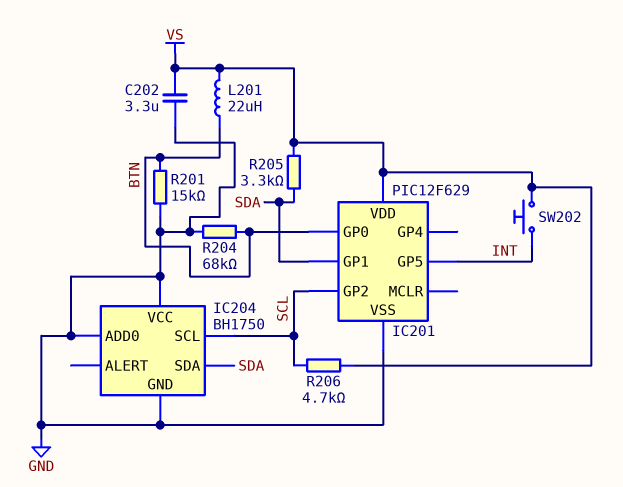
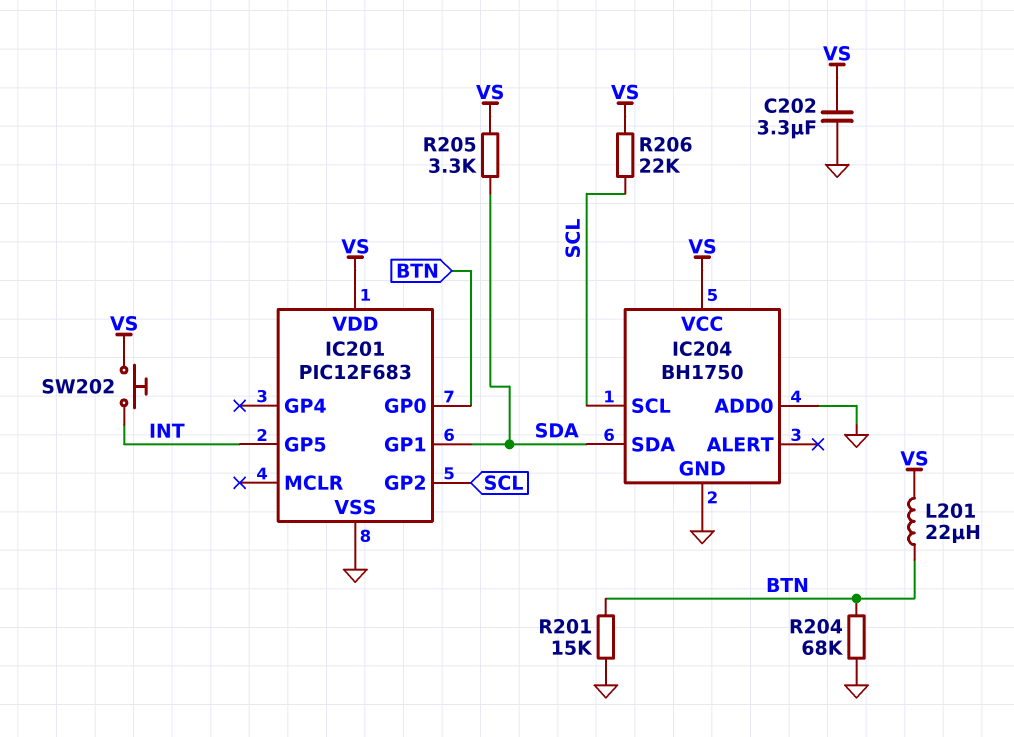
IC201: PIC12F629 -> PIC12F683
IC204 pin VCC: GND -> VS
R206: 4.7k (SCL, VS) -> 22k (SCL, VS)

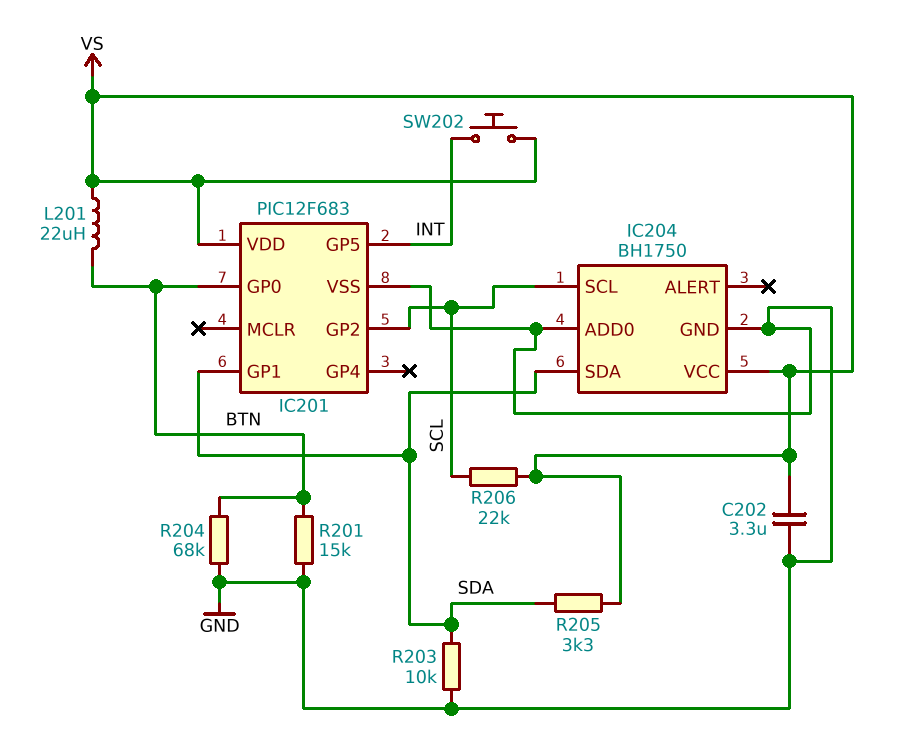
R203: none -> 10k (GND, SDA)

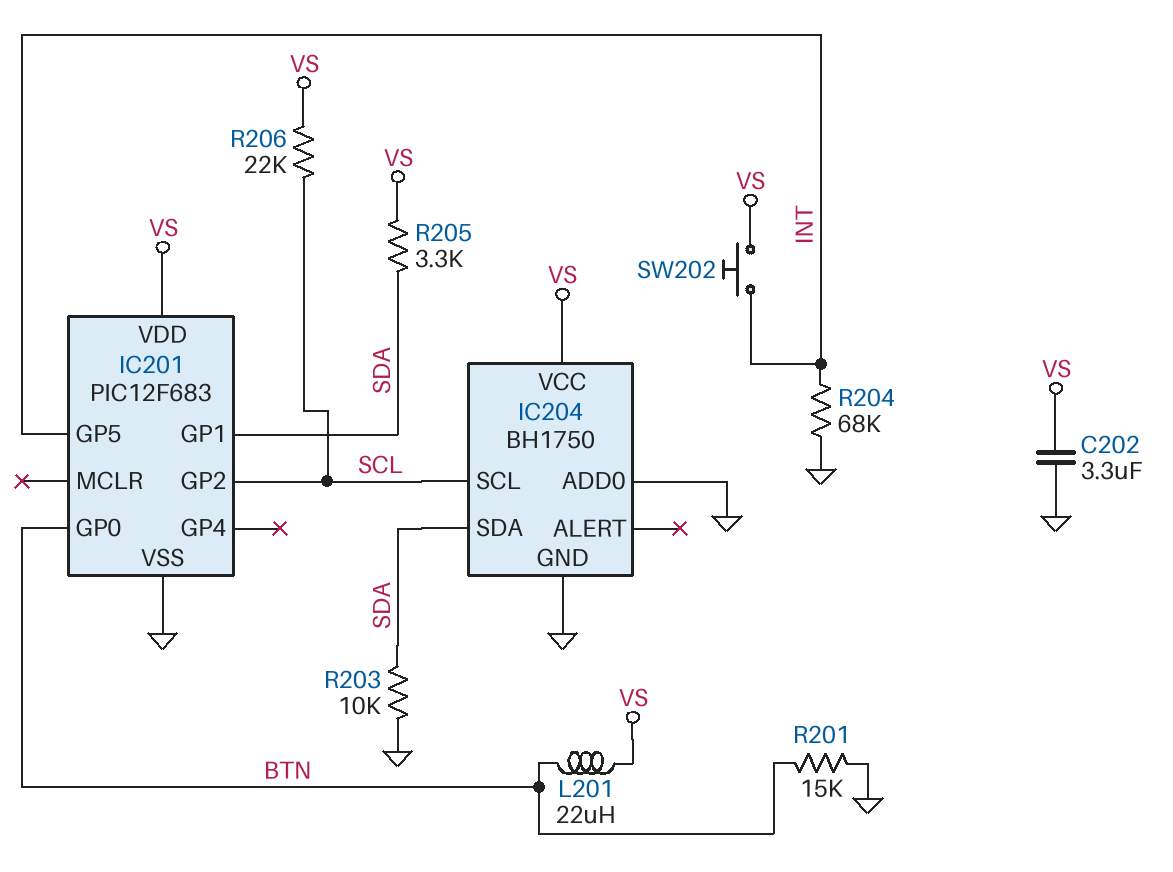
R204: 68k (BTN, GND) -> 68k (GND, INT)

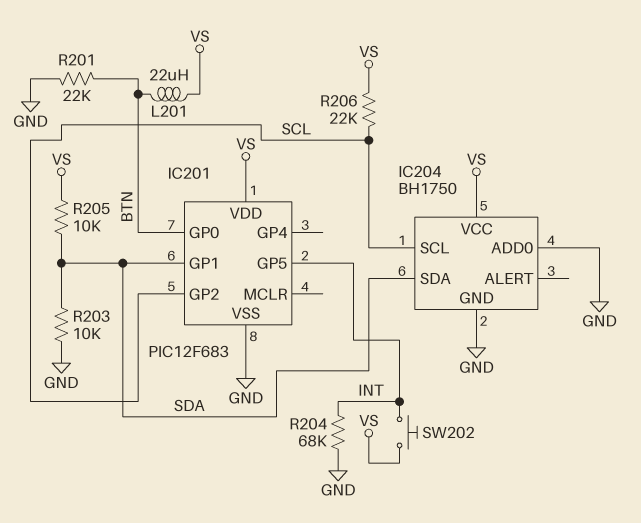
C202: 3.3uF (GND, VS) -> none
R201: 15k (BTN, GND) -> 22k (BTN, GND)
R205: 3.3k (SDA, VS) -> 10k (SDA, VS)

